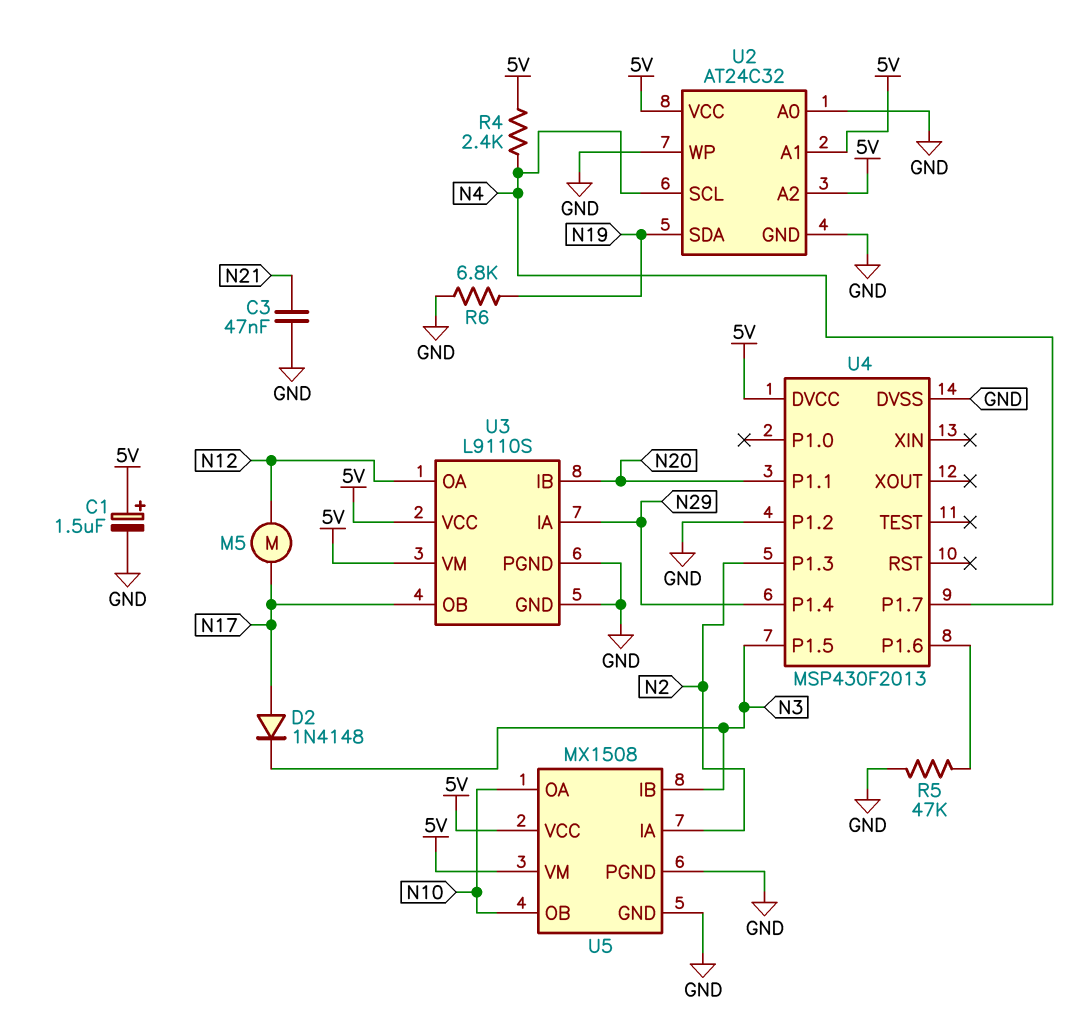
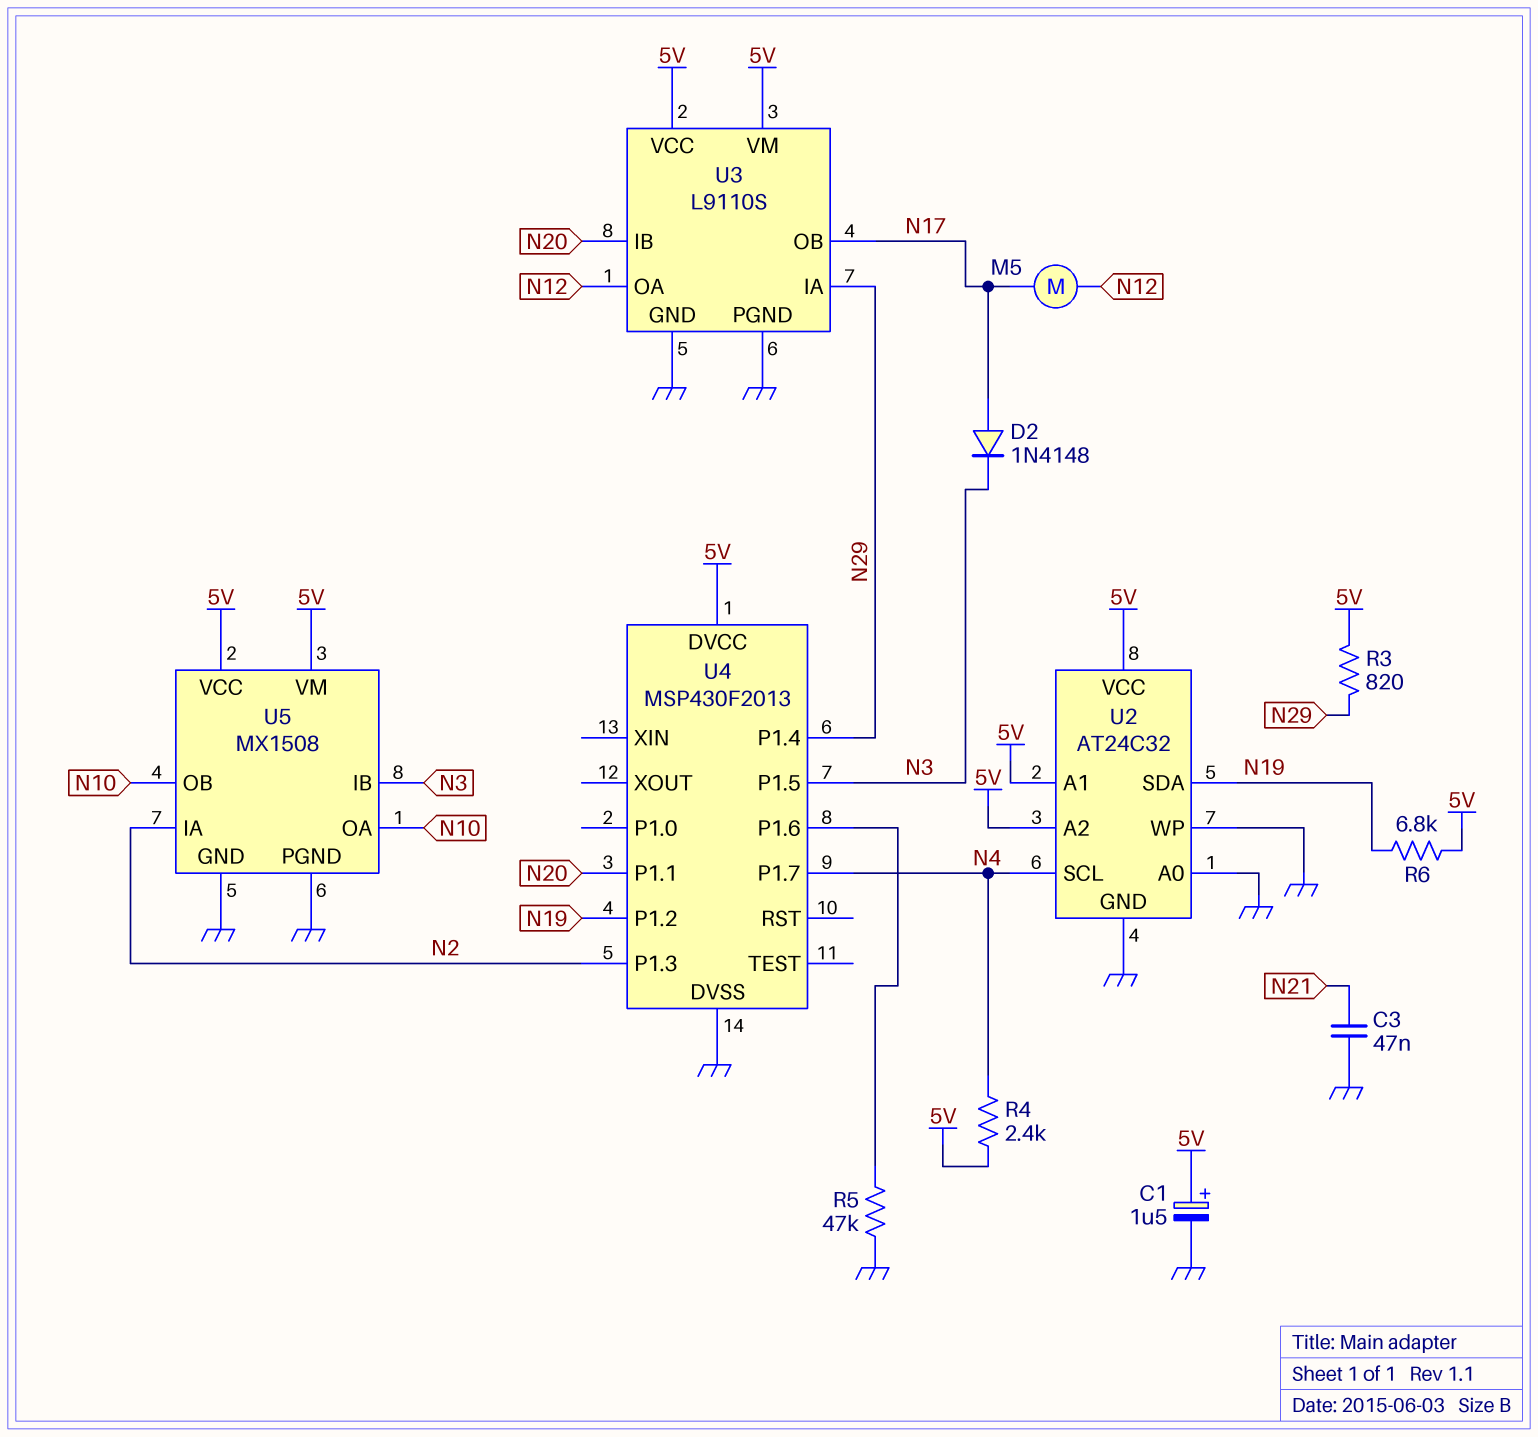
R3: none -> 820 (5V, N29)
R6: 6.8k (GND, N19) -> 6.8k (5V, N19)
U4 pin P1.2: GND -> N19

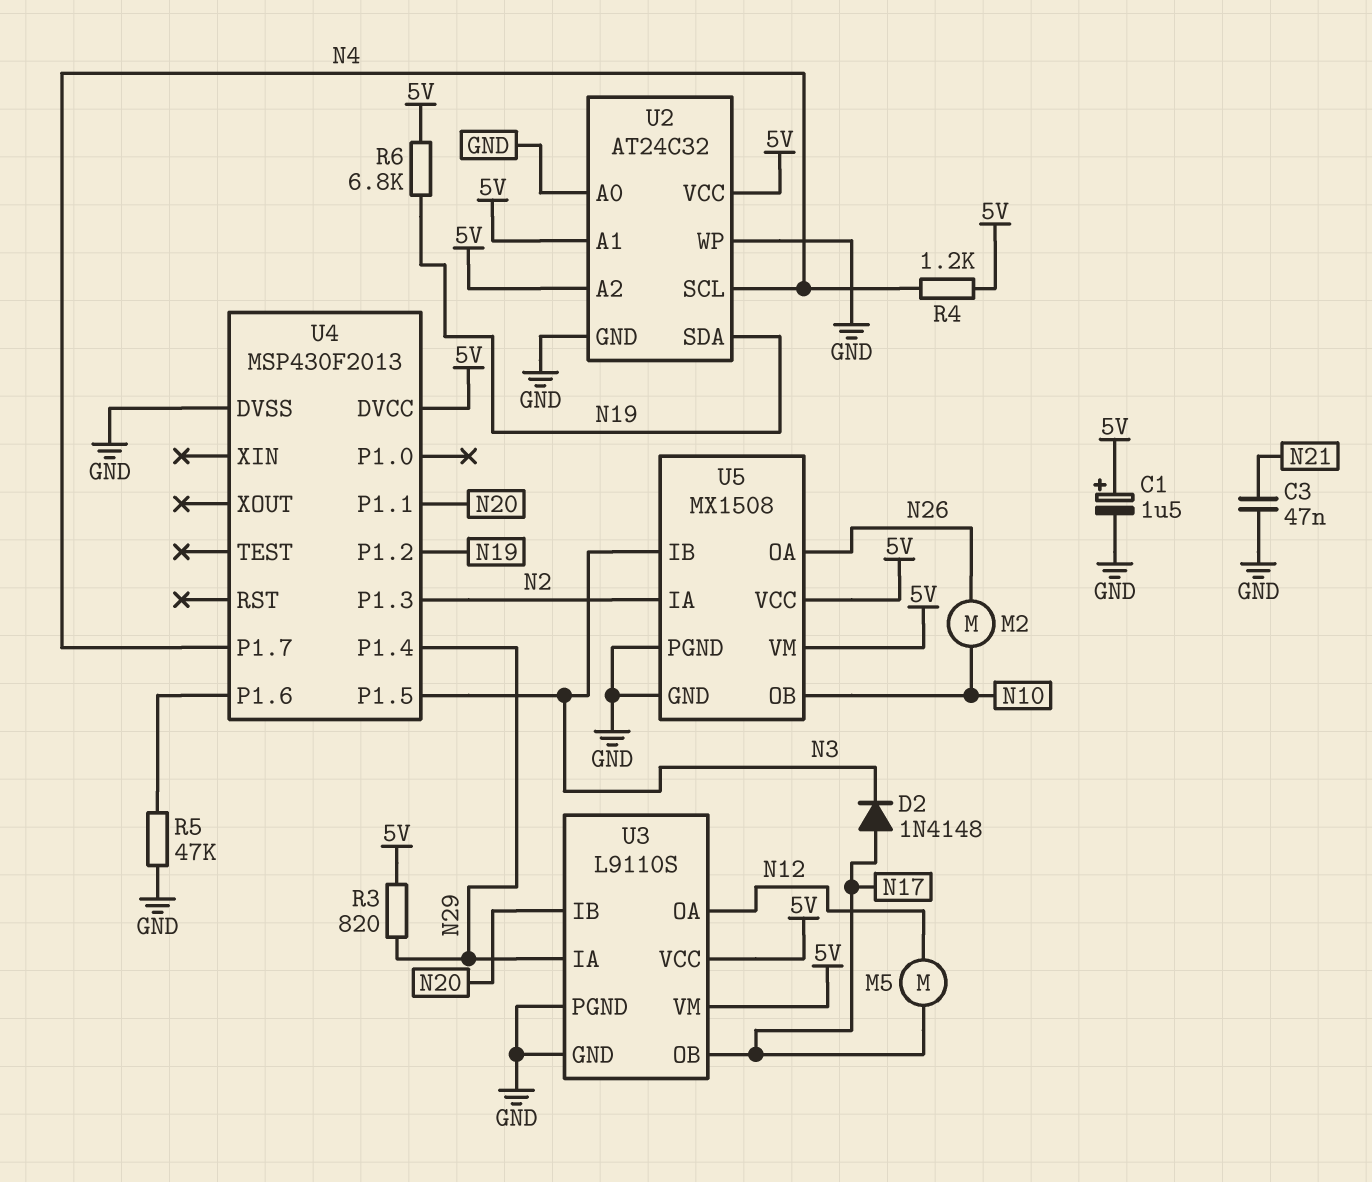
M2: none -> motor (N10, N26)
R4: 2.4k (5V, N4) -> 1.2k (5V, N4)
U5 pin OA: N10 -> N26

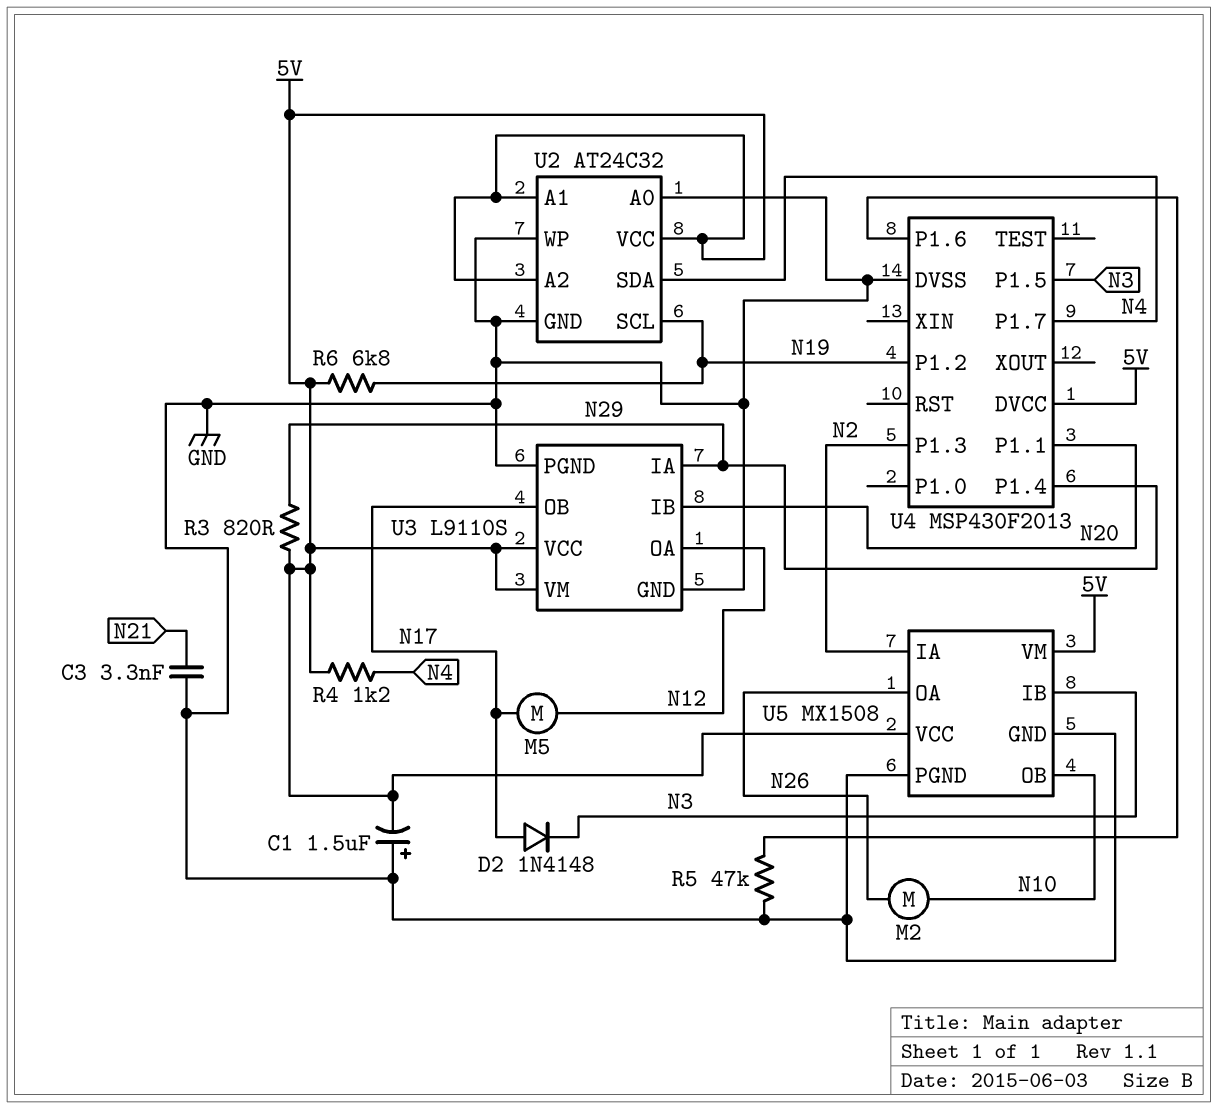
C1: 1.5uF (plus 5V, minus GND) -> 1.5uF (plus GND, minus 5V)
C3: 47nF (GND, N21) -> 3.3nF (GND, N21)
U2 pin SCL: N4 -> N19
U2 pin SDA: N19 -> N4

